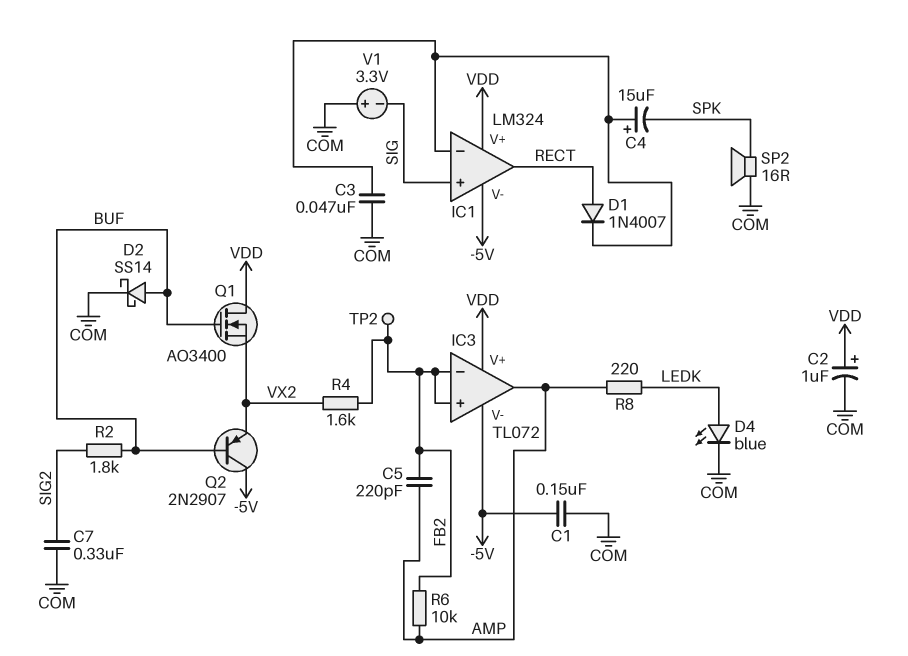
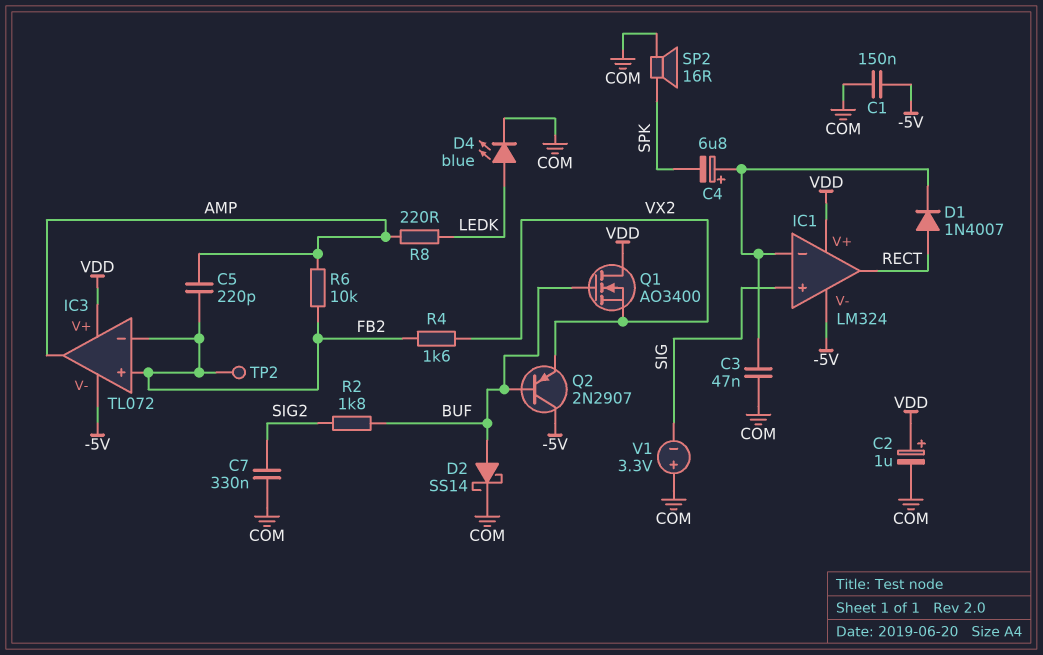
C4: 15uF (plus IC1/in-, minus SPK) -> 6.8uF (plus IC1/in-, minus SPK)

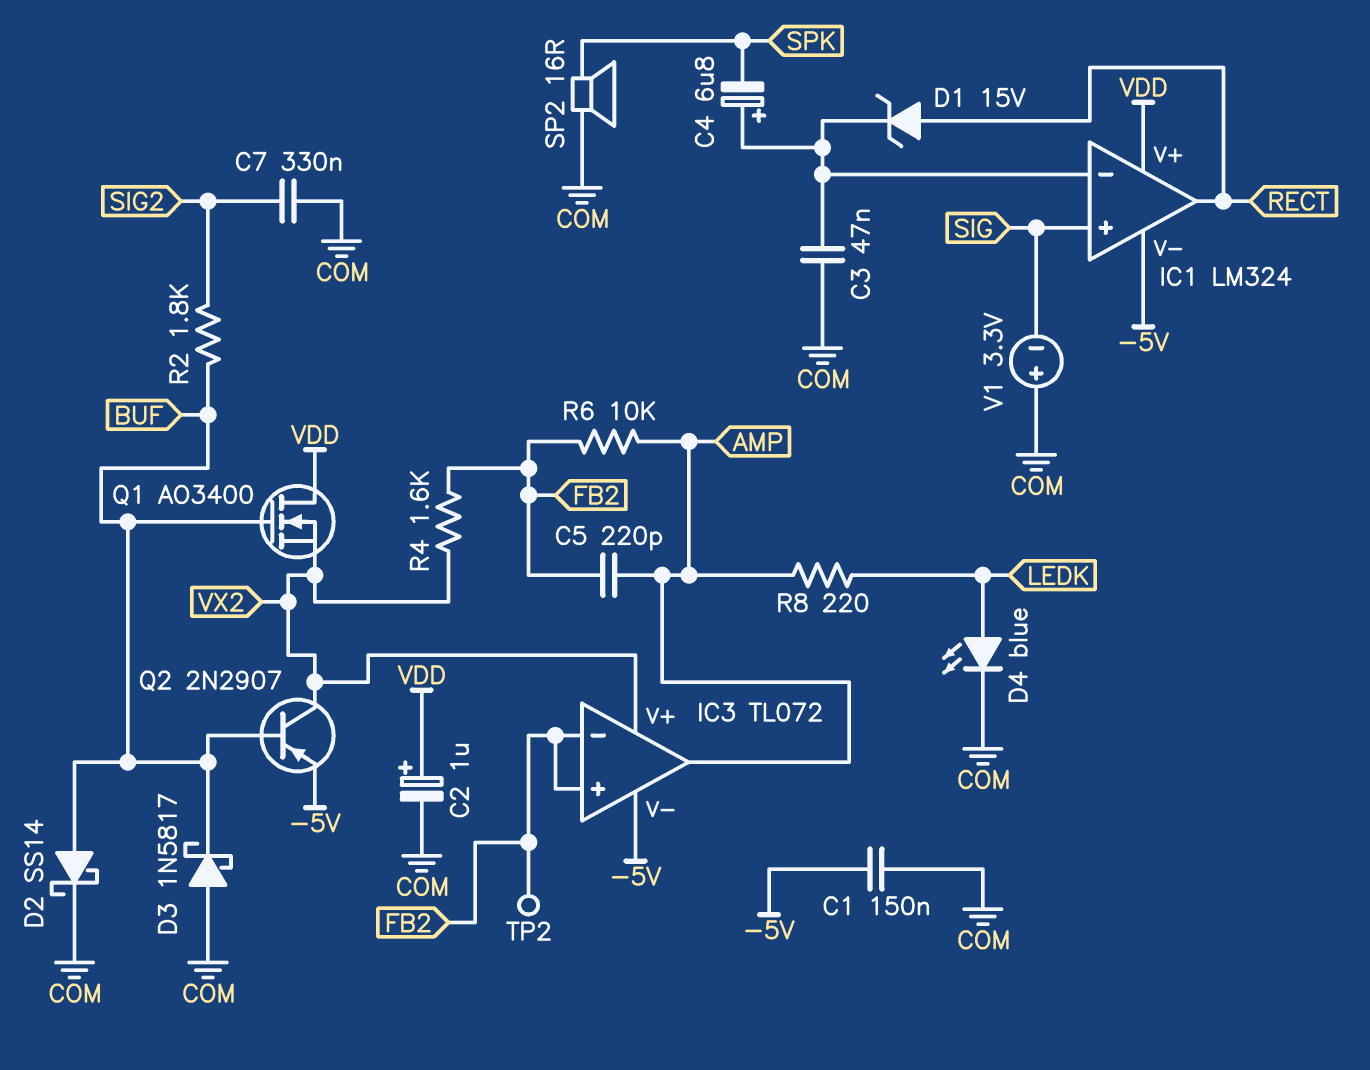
D1: diode 1N4007 (A RECT, K IC1/in-) -> zener 15V (A RECT, K IC1/in-)
D3: none -> schottky 1N5817 (A COM, K BUF)
IC3 pin V+: VDD -> VX2
Q2: PNP 2N2907 (B BUF, C -5V, E VX2) -> PNP 2N2907 (B BUF, C VX2, E -5V)

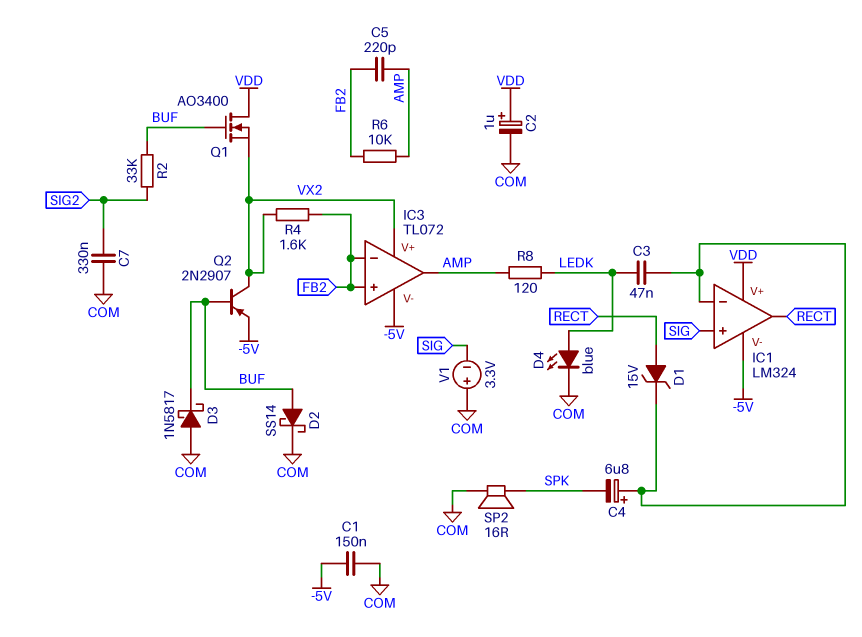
C3: 47nF (COM, IC1/in-) -> 47nF (IC1/in-, LEDK)
R2: 1.8k (BUF, SIG2) -> 33k (BUF, SIG2)
R8: 220 (AMP, LEDK) -> 120 (AMP, LEDK)
TP2: test point (FB2) -> none

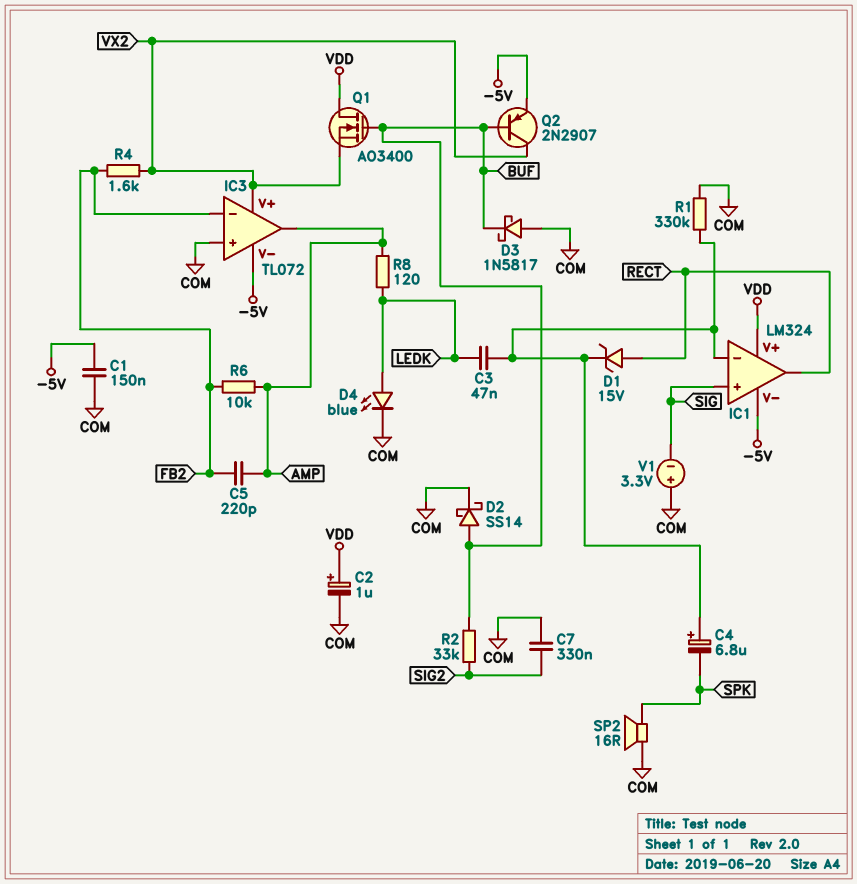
IC3 pin in+: FB2 -> COM
R1: none -> 330k (COM, IC1/in-)

